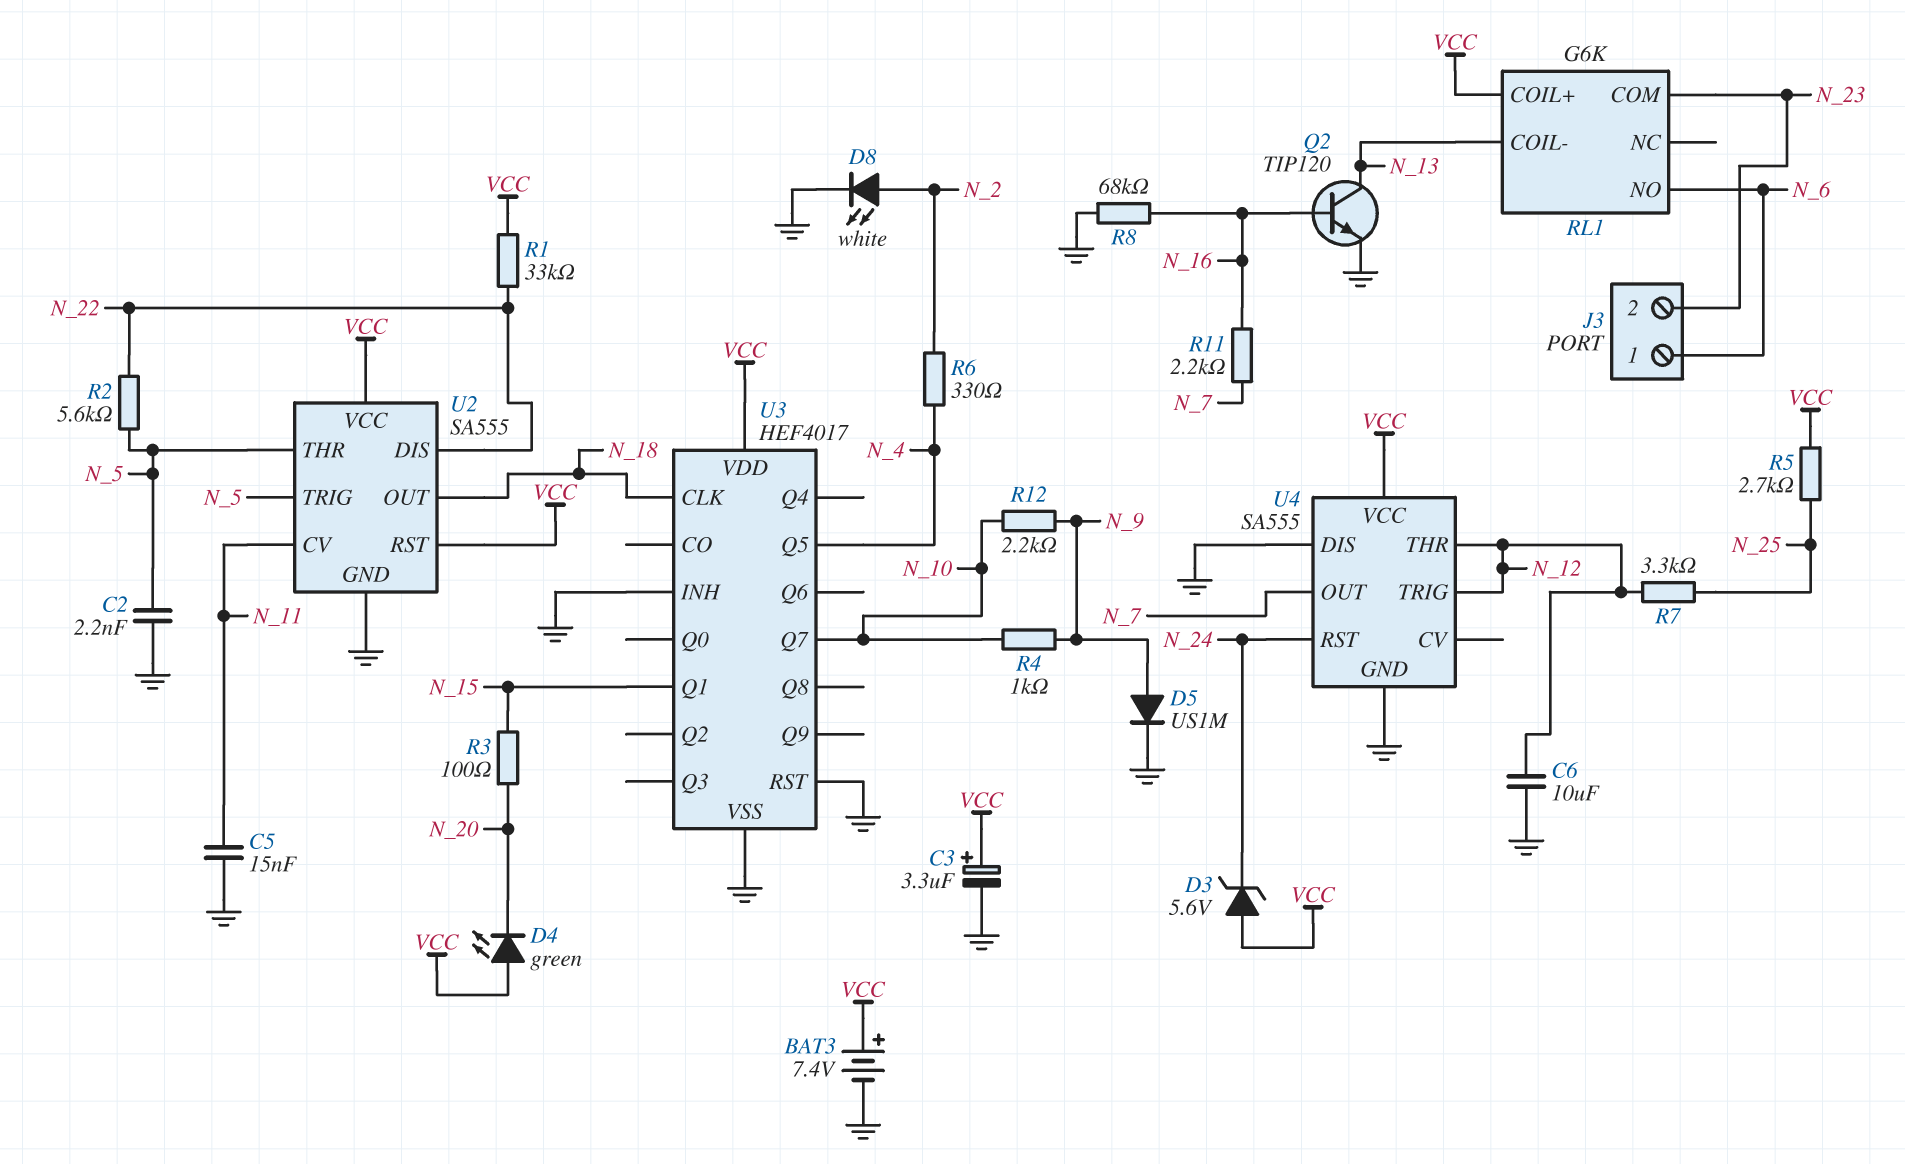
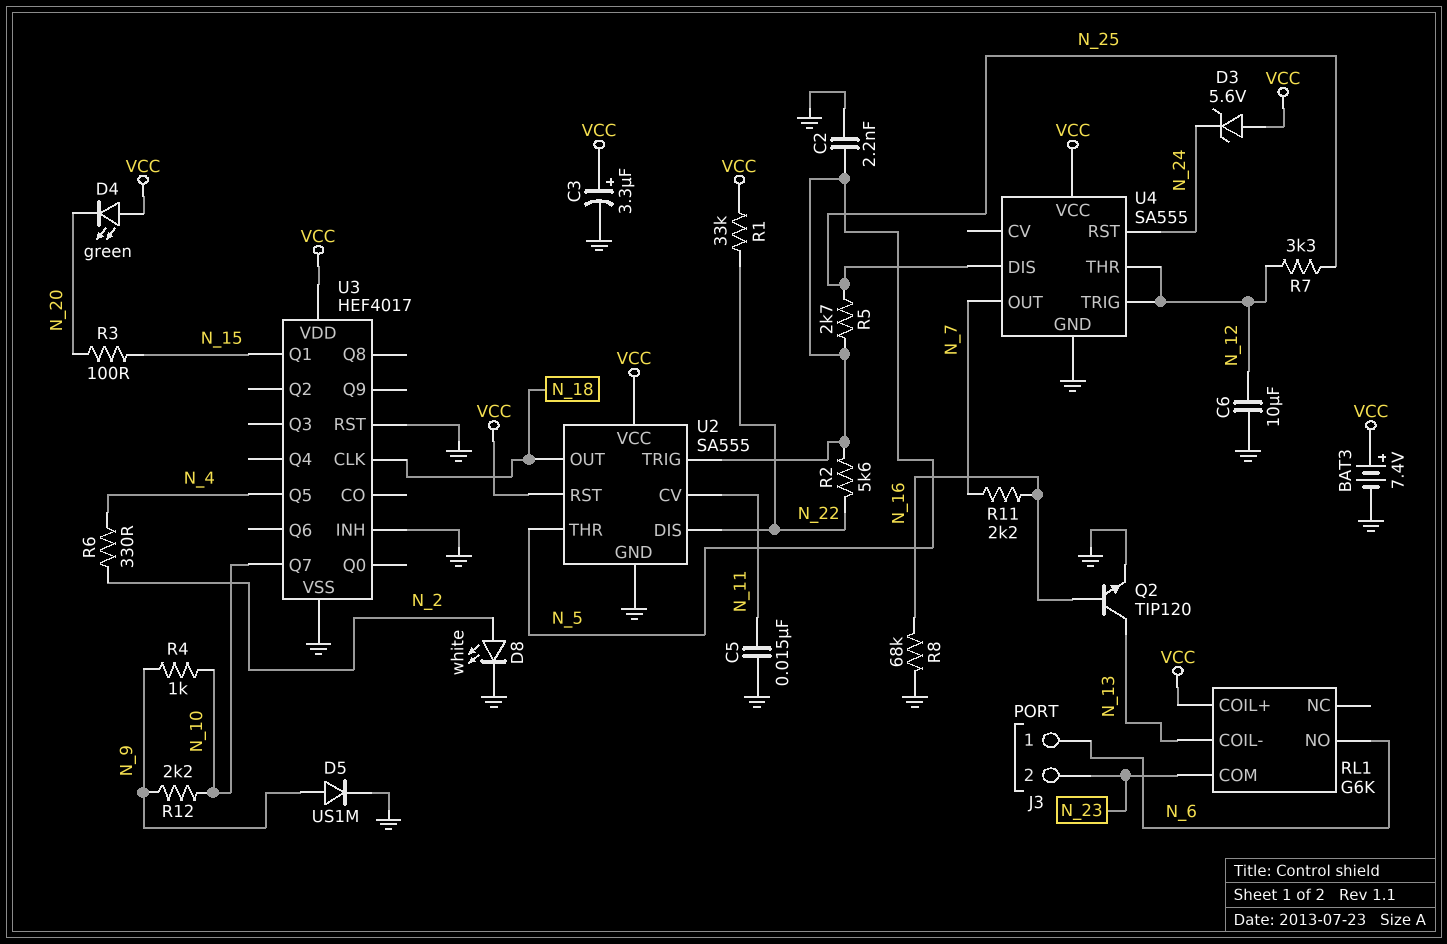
R5: 2.7k (N_25, VCC) -> 2.7k (N_5, N_25)
U4 pin DIS: GND -> N_25

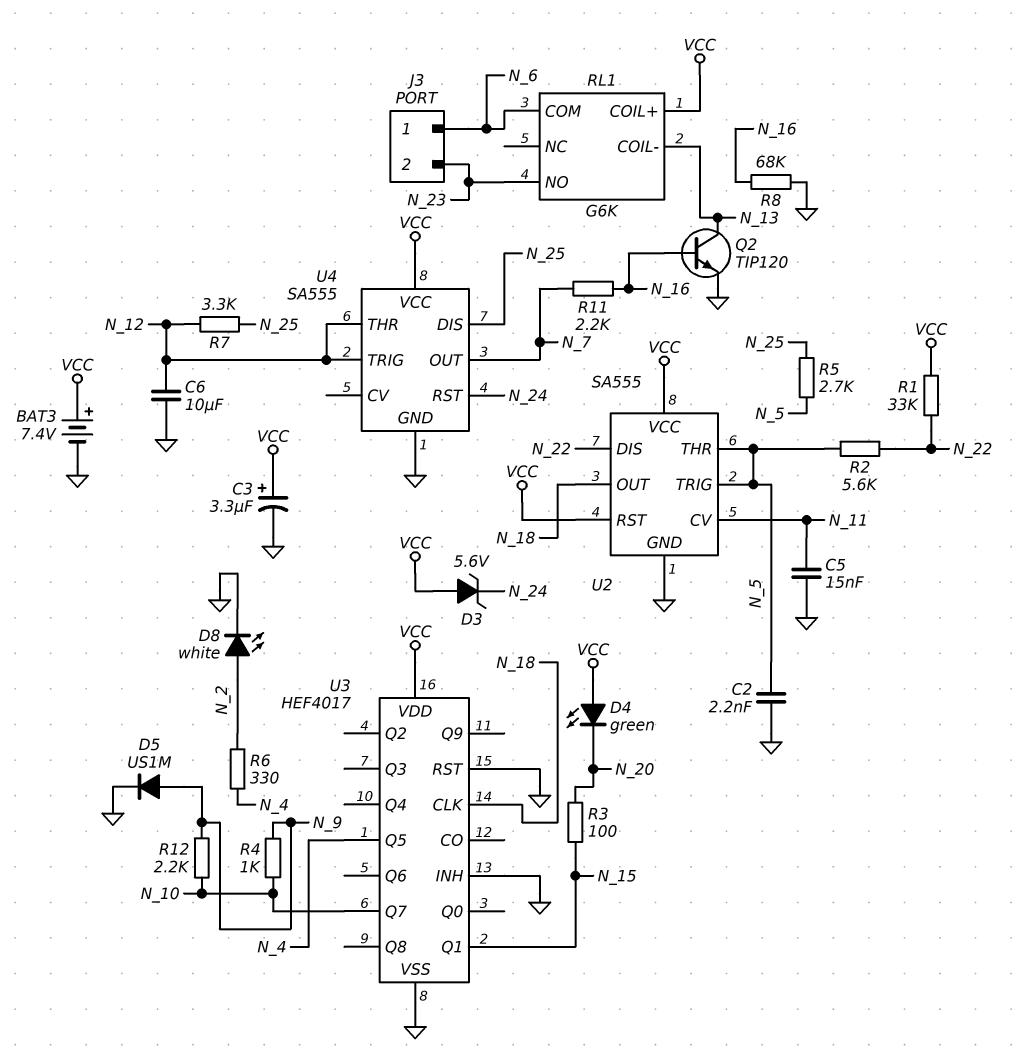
RL1 pin COM: N_23 -> N_6
RL1 pin NO: N_6 -> N_23

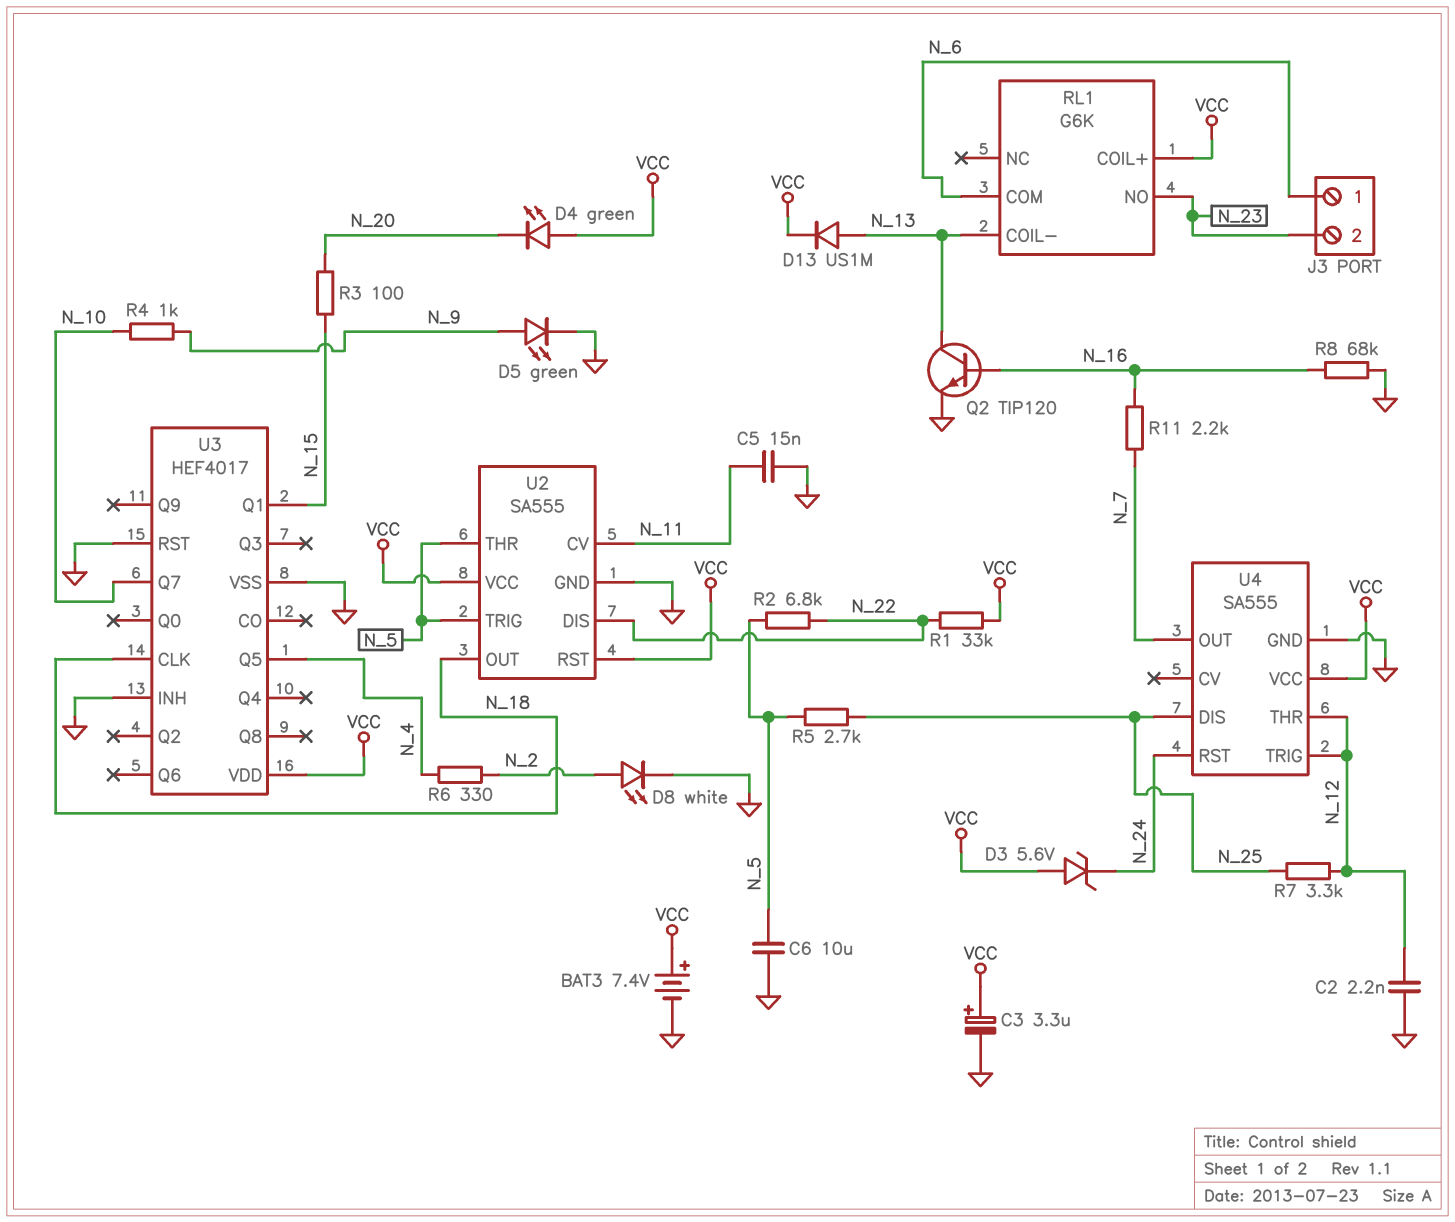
C2: 2.2nF (GND, N_5) -> 2.2nF (GND, N_12)
C6: 10uF (GND, N_12) -> 10uF (GND, N_5)
D5: diode US1M (A N_9, K GND) -> LED green (A N_9, K GND)
D13: none -> diode US1M (A N_13, K VCC)
R2: 5.6k (N_5, N_22) -> 6.8k (N_5, N_22)
R12: 2.2k (N_9, N_10) -> none

